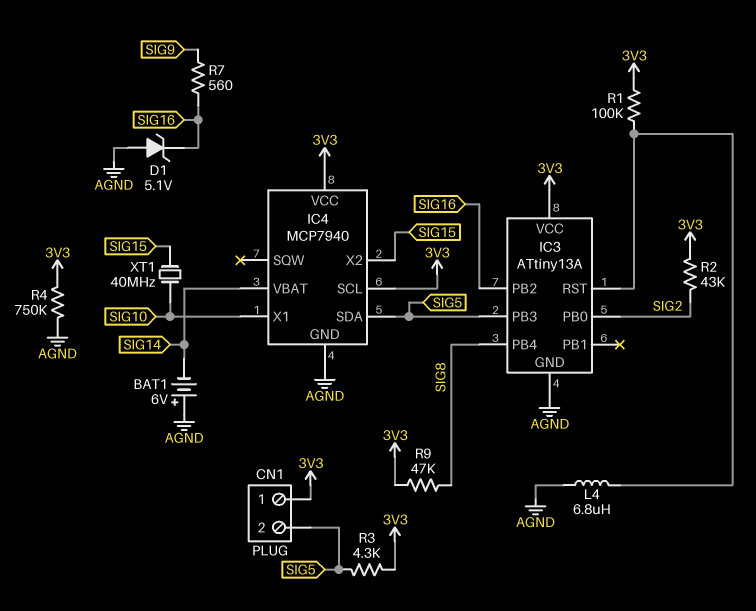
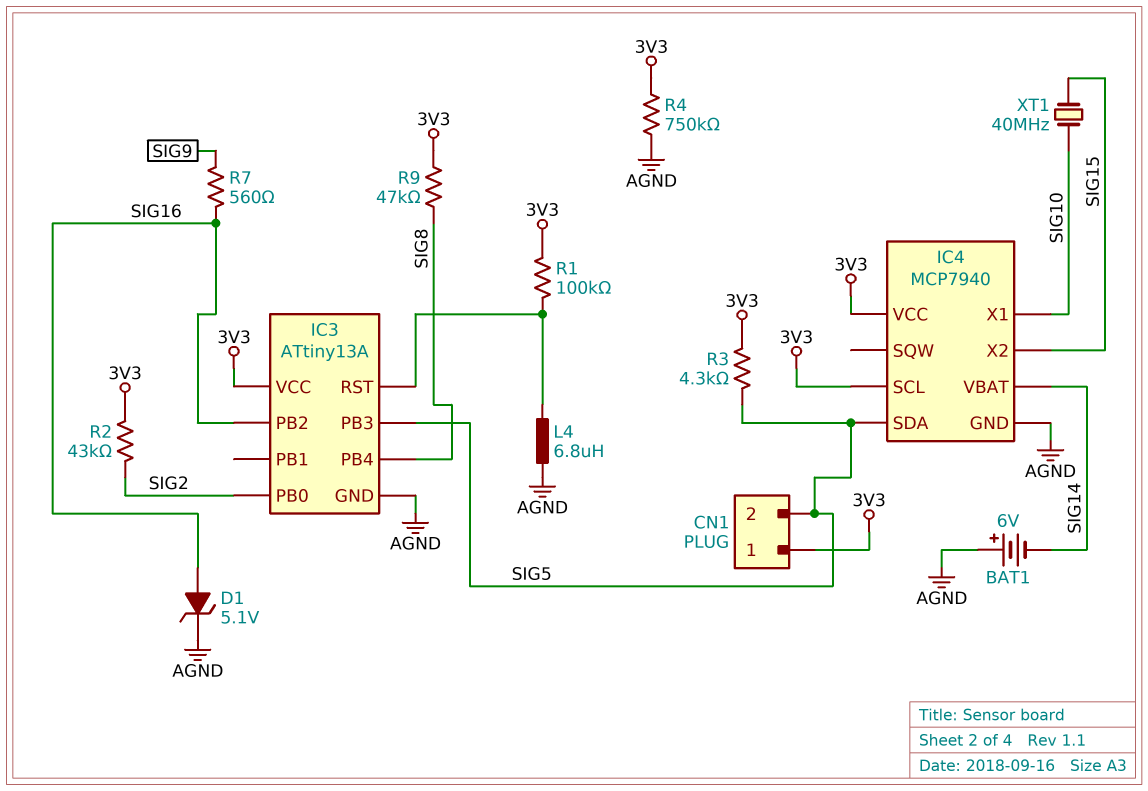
D1: zener 5.1V (A AGND, K SIG16) -> zener 5.1V (A SIG16, K AGND)

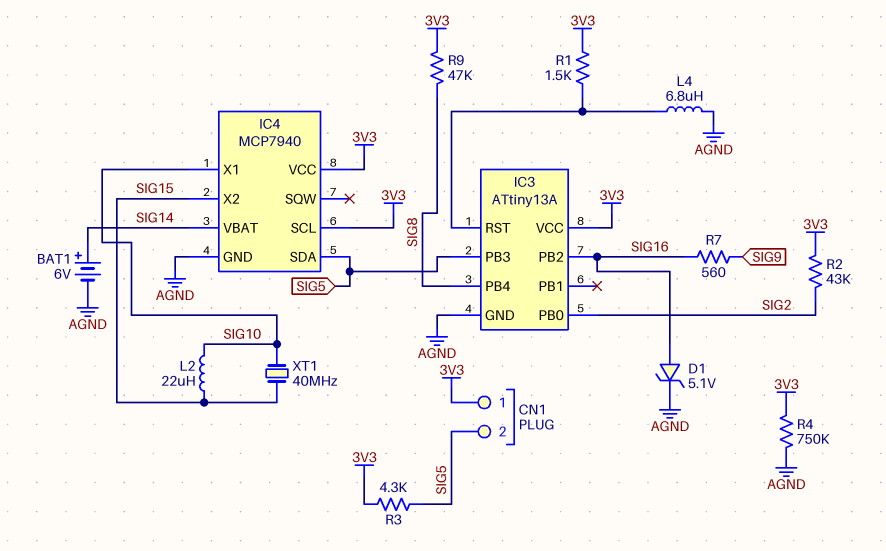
BAT1: 6V (plus AGND, minus SIG14) -> 6V (plus SIG14, minus AGND)
L2: none -> 22uH (SIG10, SIG15)
R1: 100k (3V3, IC3/RST) -> 1.5k (3V3, IC3/RST)

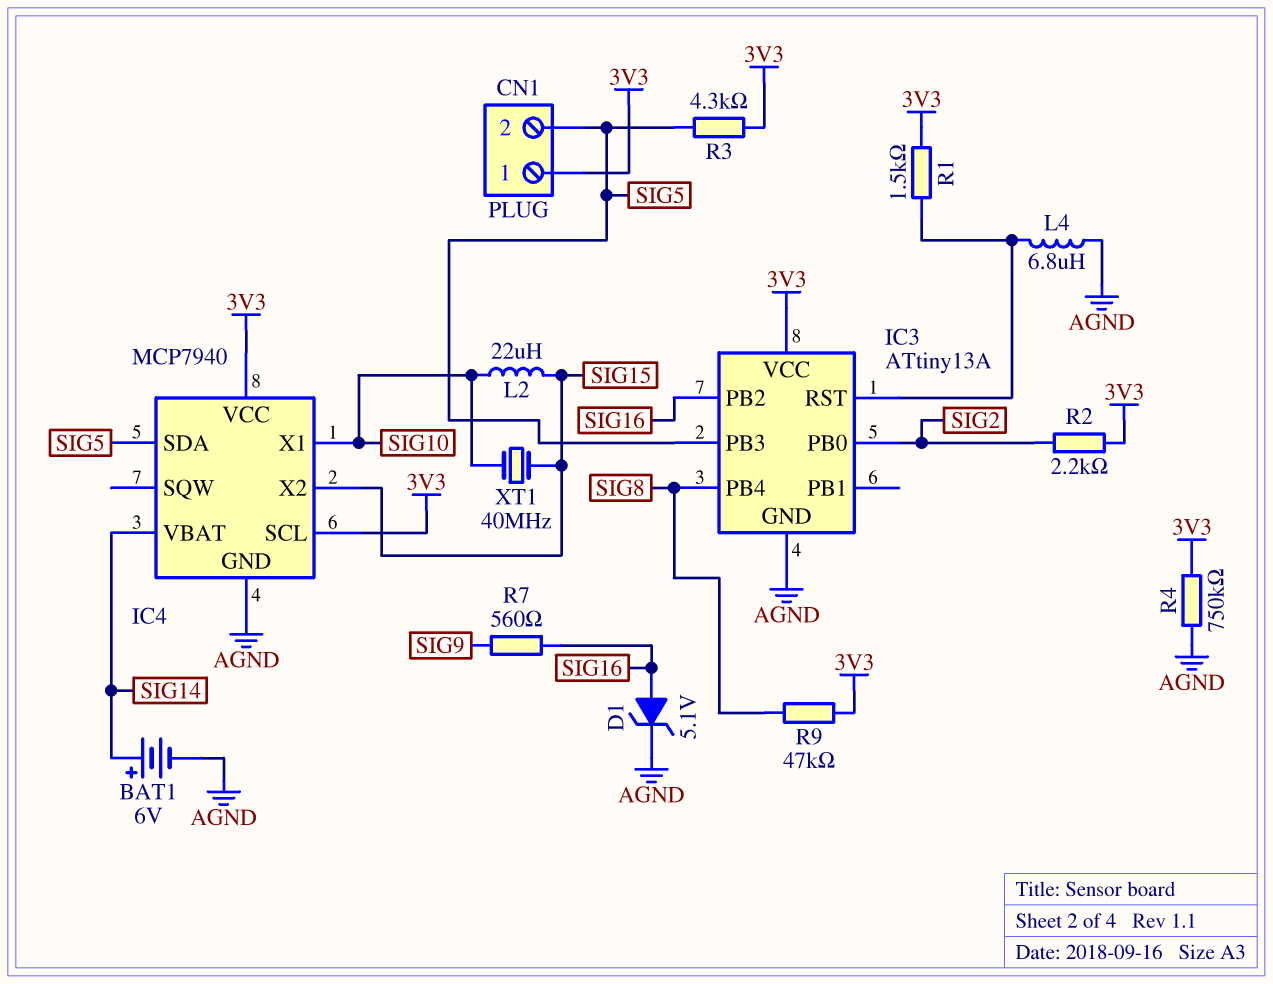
R2: 43k (3V3, SIG2) -> 2.2k (3V3, SIG2)

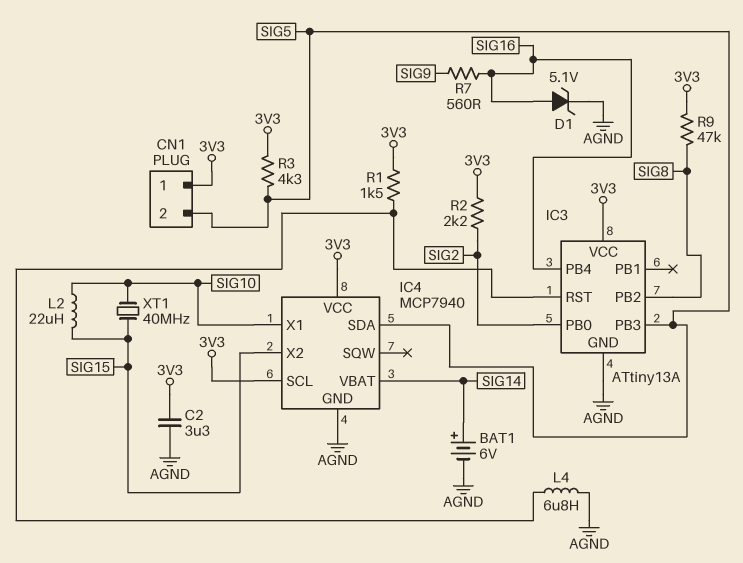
C2: none -> 3.3uF (3V3, AGND)
IC3 pin PB2: SIG16 -> SIG8
IC3 pin PB4: SIG8 -> SIG16
R4: 750k (3V3, AGND) -> none

